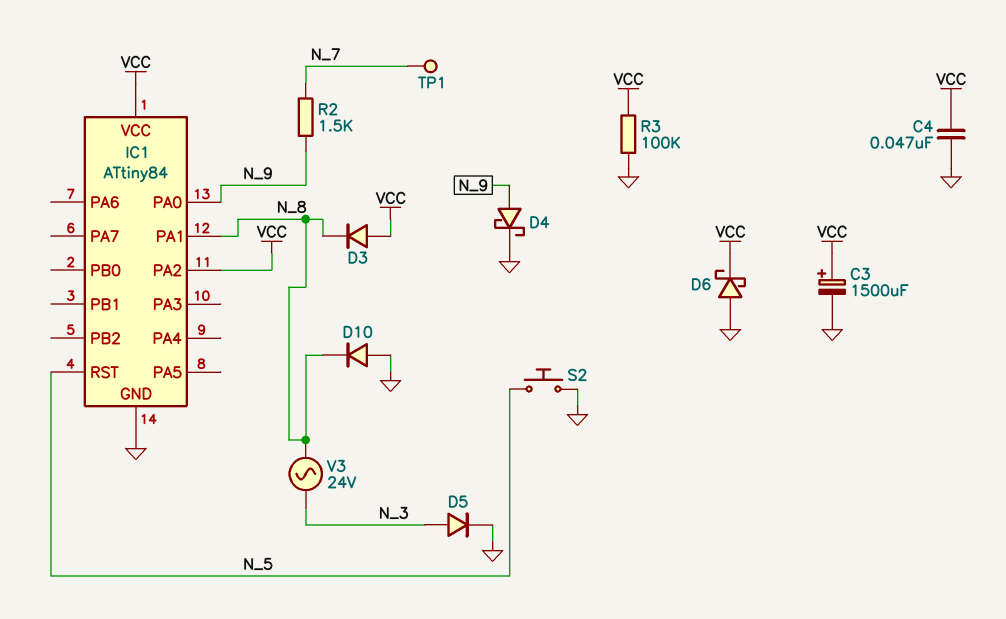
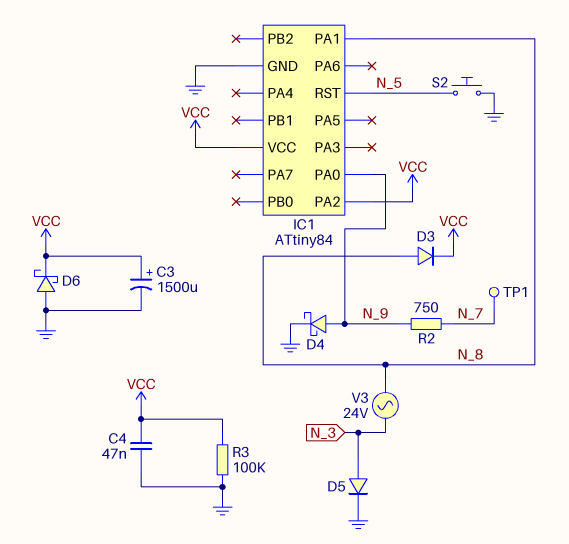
D3: diode (A VCC, K N_8) -> diode (A N_8, K VCC)
D10: diode (A GND, K N_8) -> none
R2: 1.5k (N_7, N_9) -> 750 (N_7, N_9)

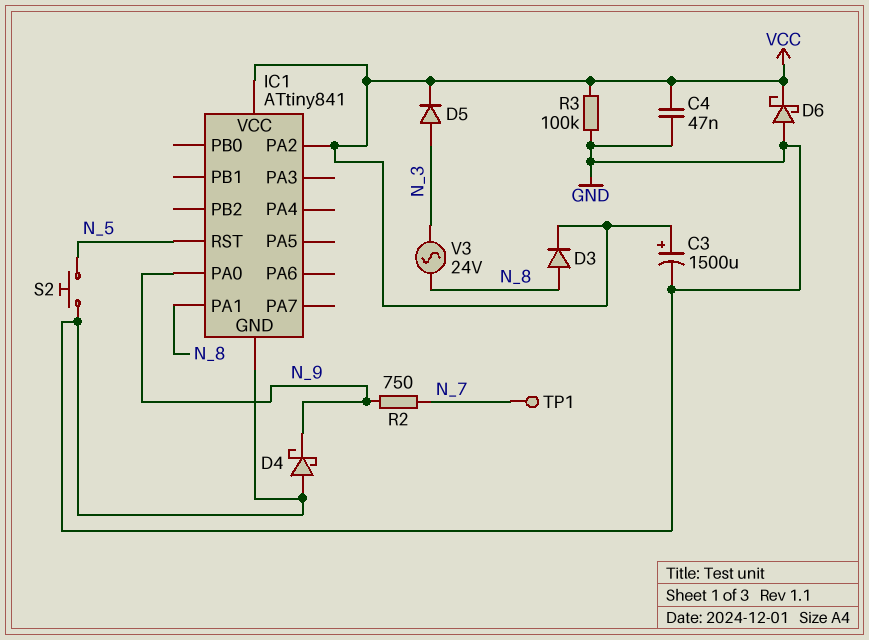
D4: schottky (A N_9, K GND) -> schottky (A GND, K N_9)
D5: diode (A N_3, K GND) -> diode (A N_3, K VCC)
IC1: ATtiny84 -> ATtiny841

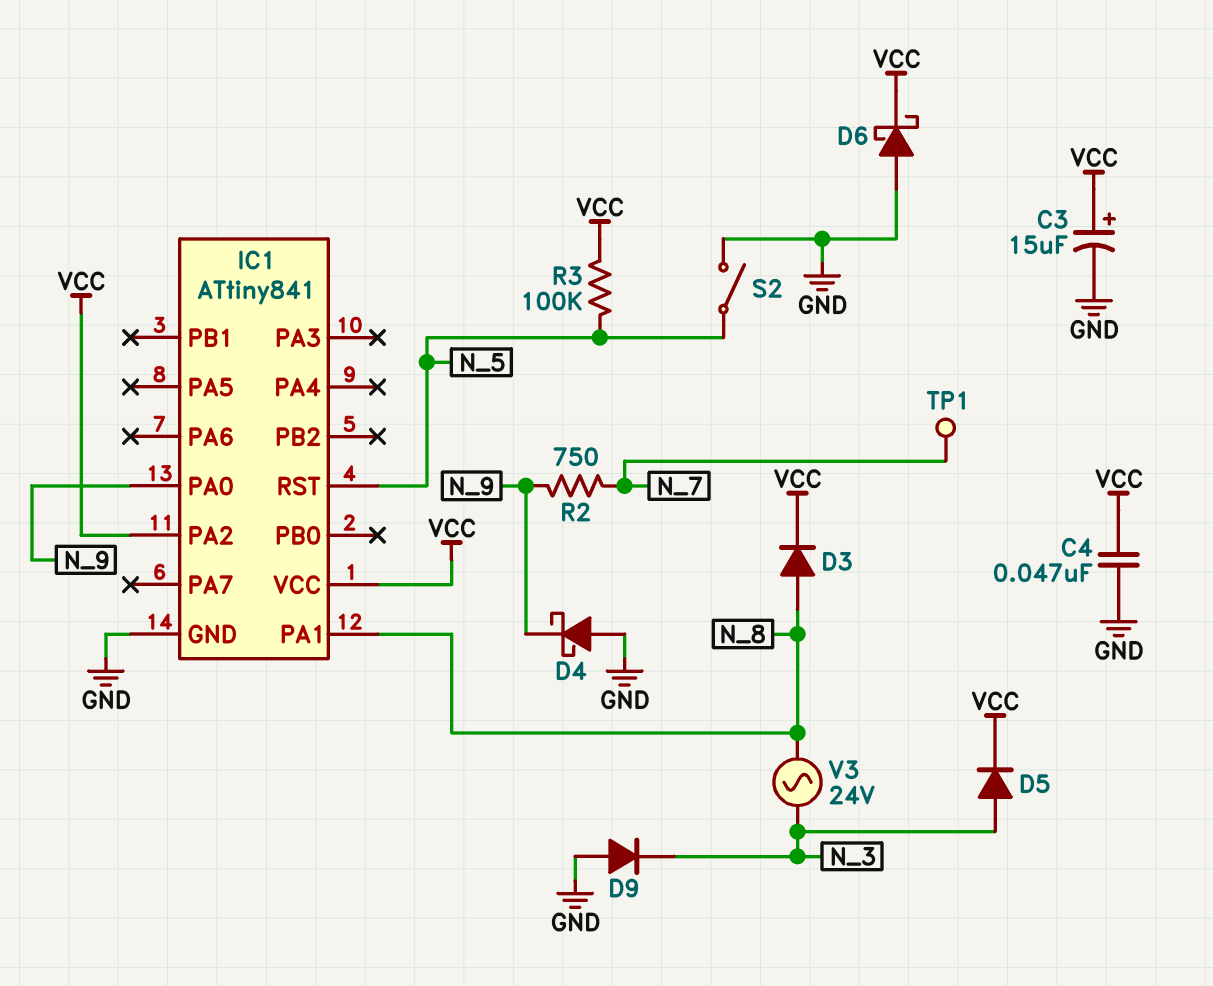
C3: 1500uF (plus VCC, minus GND) -> 15uF (plus VCC, minus GND)
D9: none -> diode (A GND, K N_3)
R3: 100k (GND, VCC) -> 100k (N_5, VCC)
S2: button (GND, N_5) -> switch (GND, N_5)

